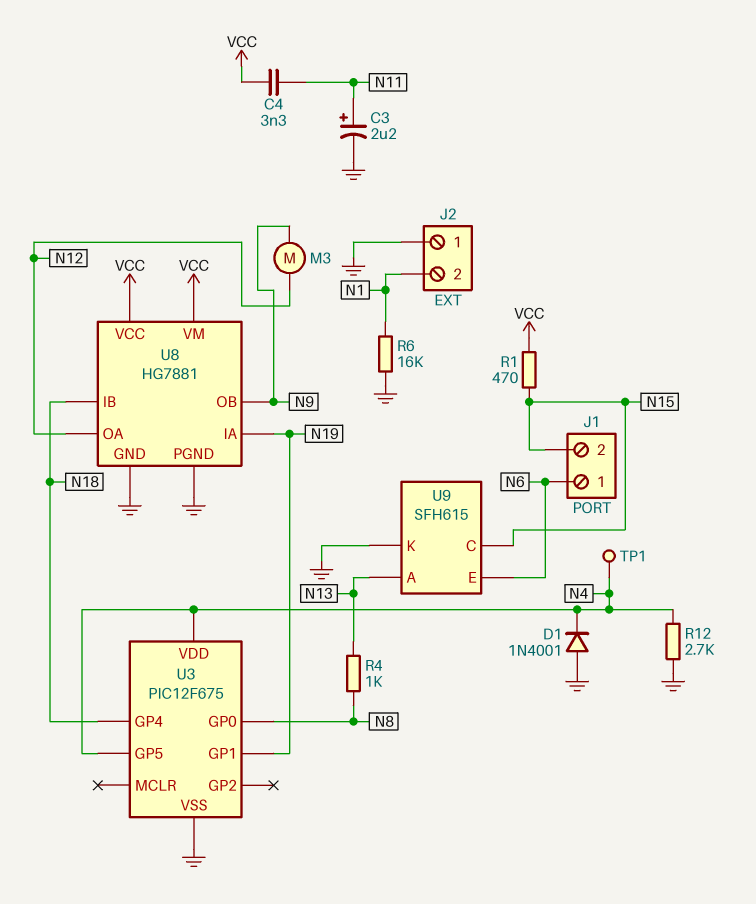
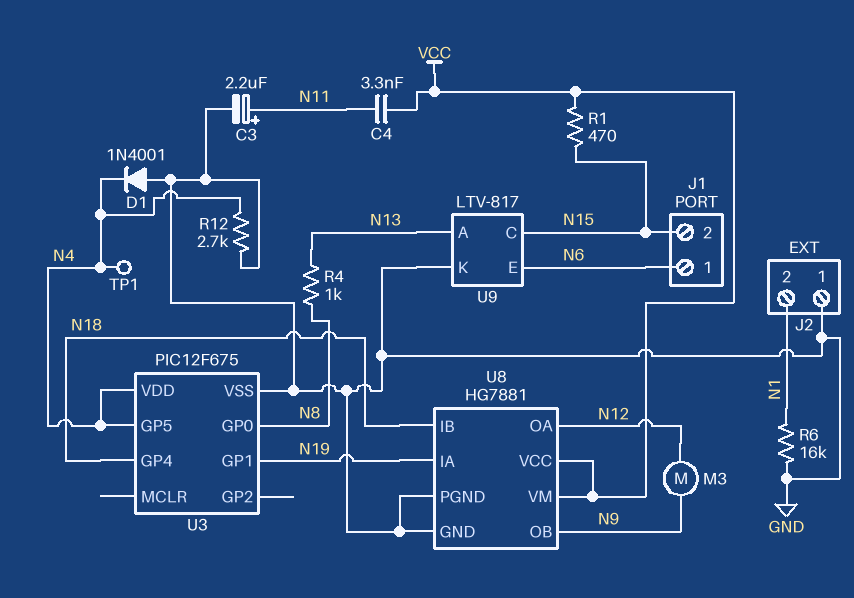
U9: SFH615 -> LTV-817

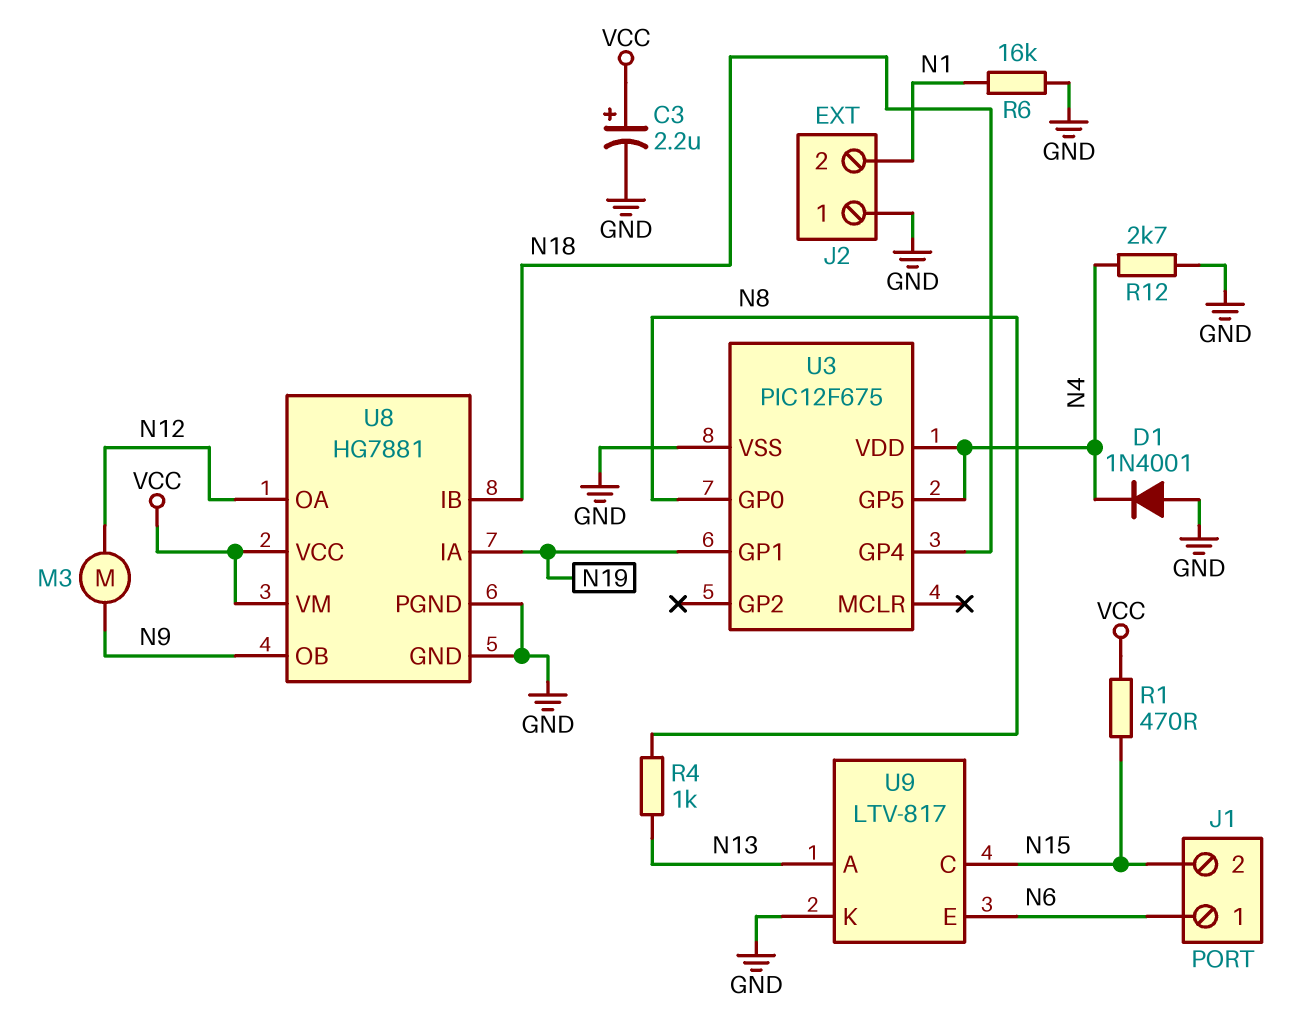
C3: 2.2uF (plus N11, minus GND) -> 2.2uF (plus VCC, minus GND)
C4: 3.3nF (N11, VCC) -> none
TP1: test point (N4) -> none

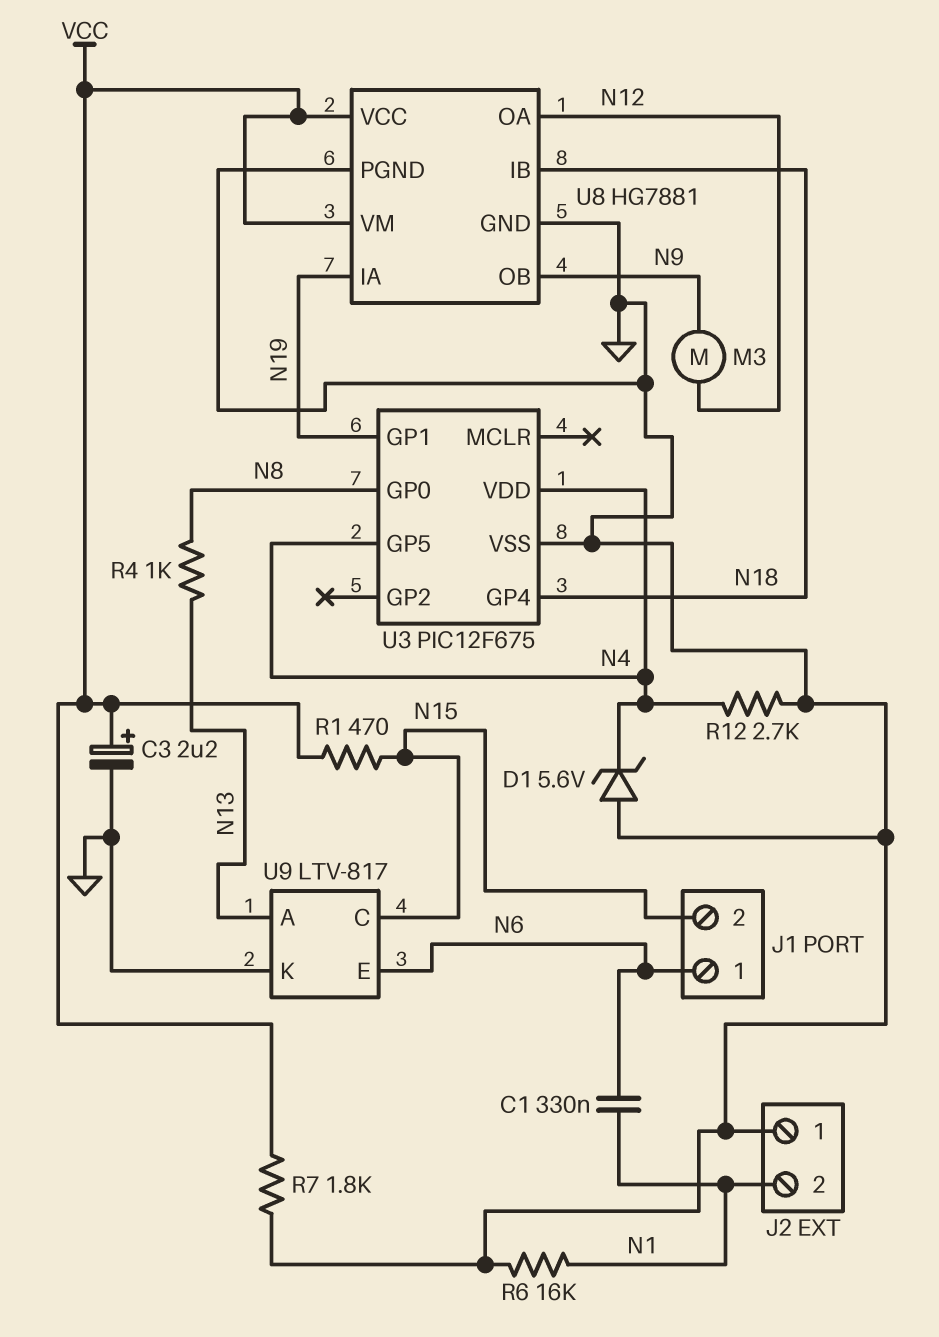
C1: none -> 330nF (N1, N6)
D1: diode 1N4001 (A GND, K N4) -> zener 5.6V (A GND, K N4)
R7: none -> 1.8k (GND, VCC)

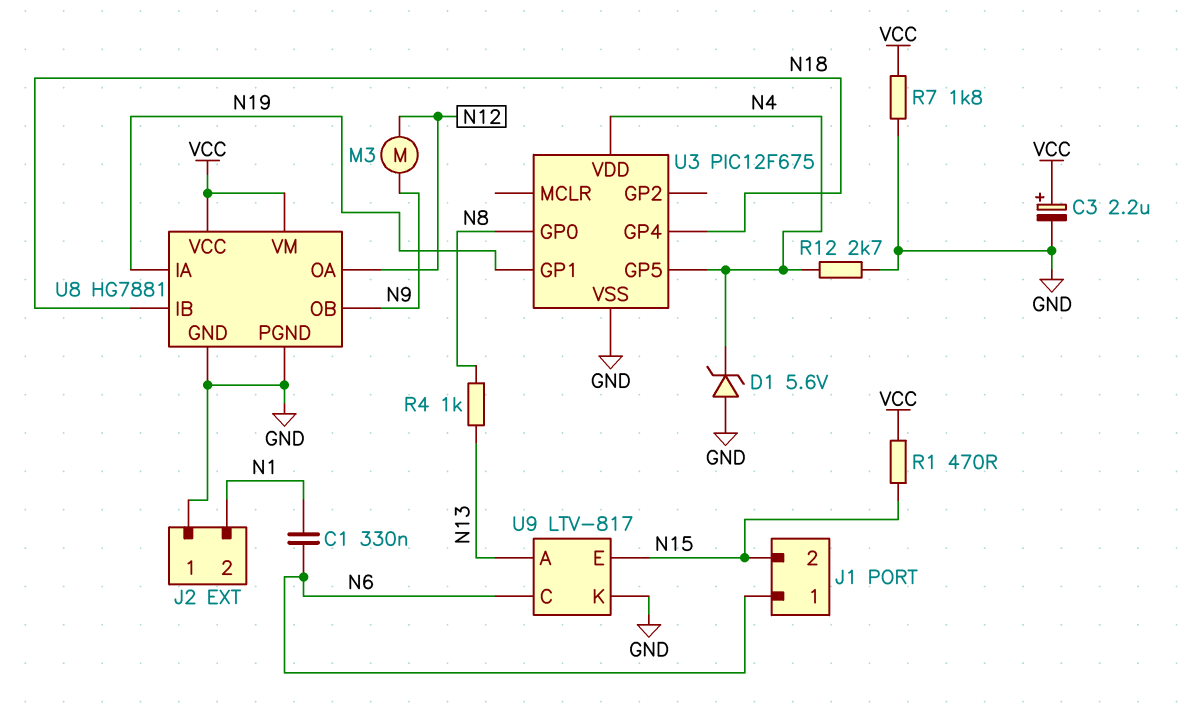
R6: 16k (GND, N1) -> none
U9 pin C: N15 -> N6
U9 pin E: N6 -> N15

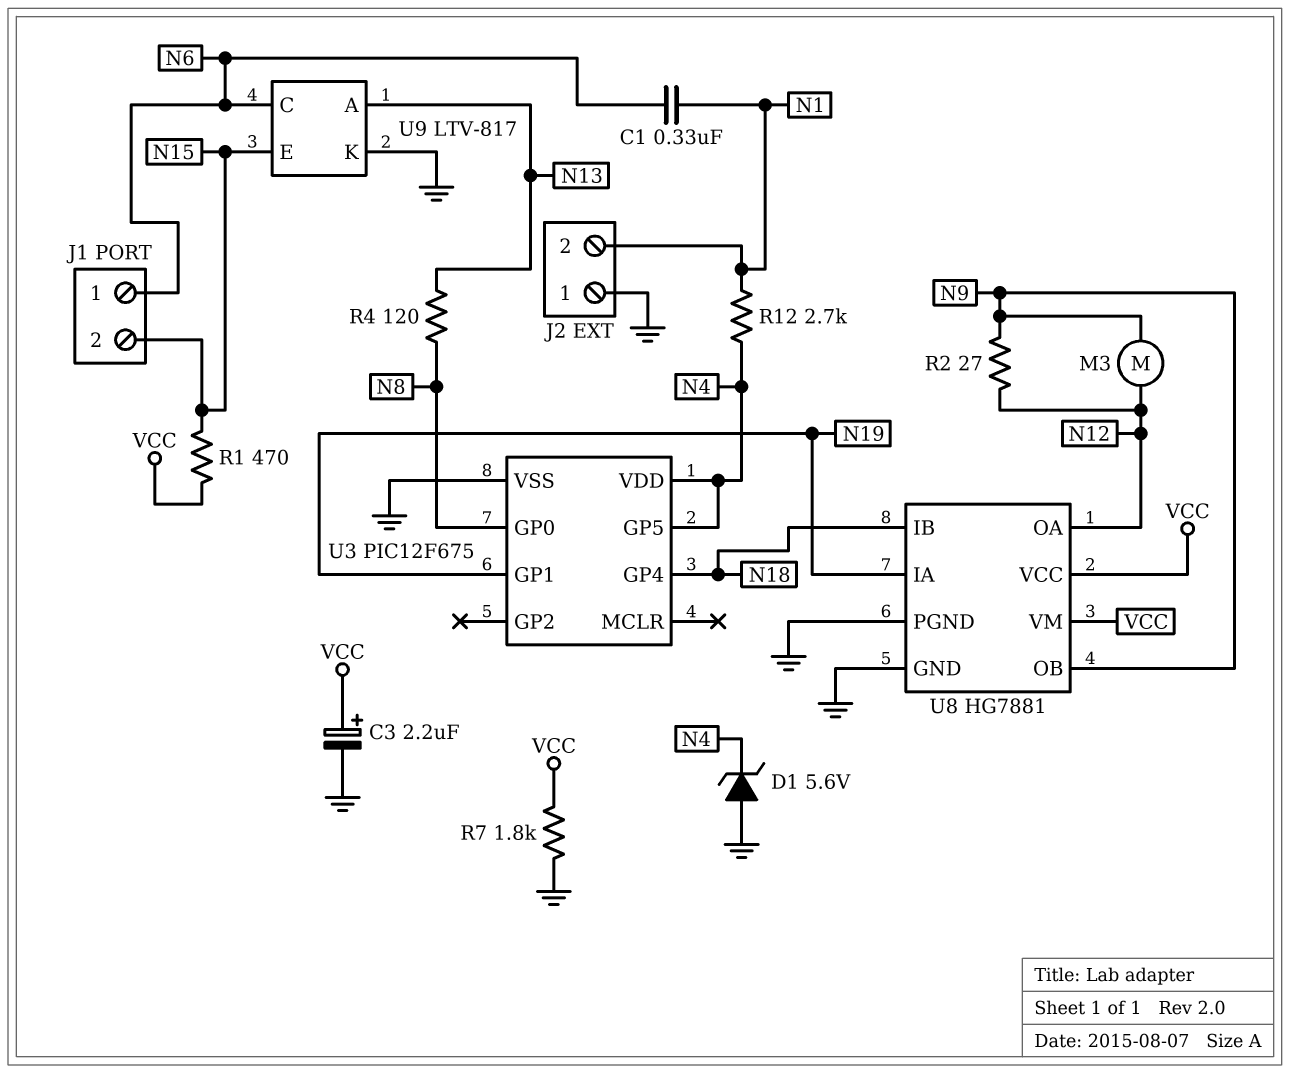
R2: none -> 27 (N9, N12)
R4: 1k (N8, N13) -> 120 (N8, N13)
R12: 2.7k (GND, N4) -> 2.7k (N1, N4)

